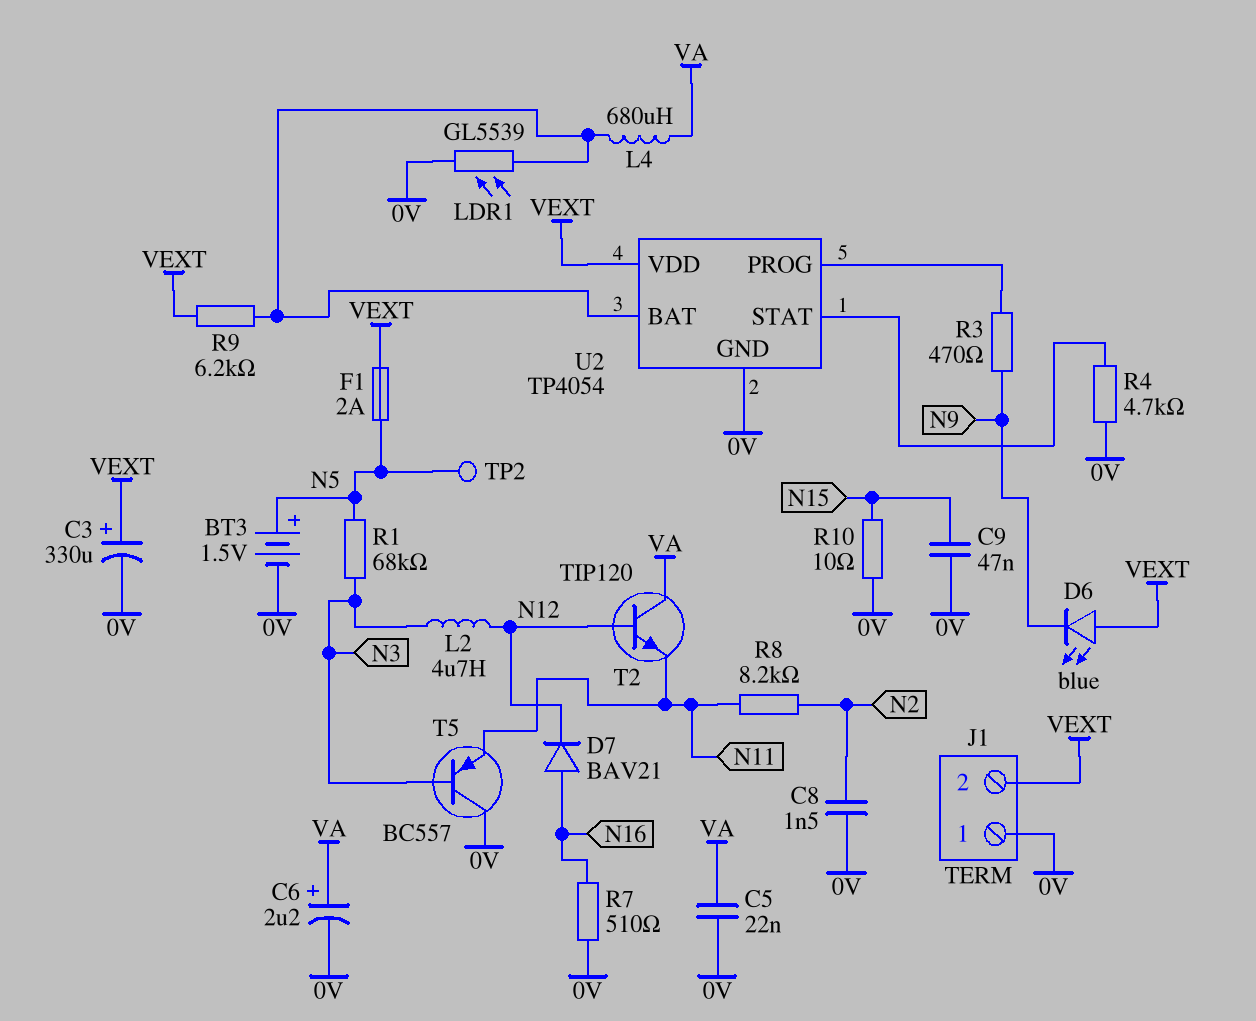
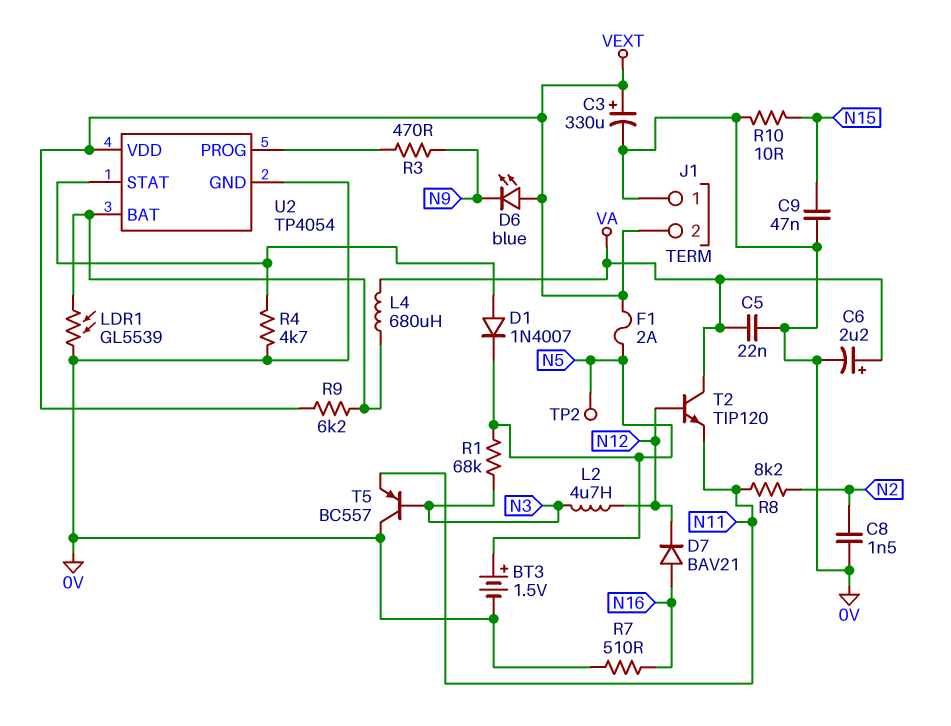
D1: none -> diode 1N4007 (A U2/STAT, K N5)

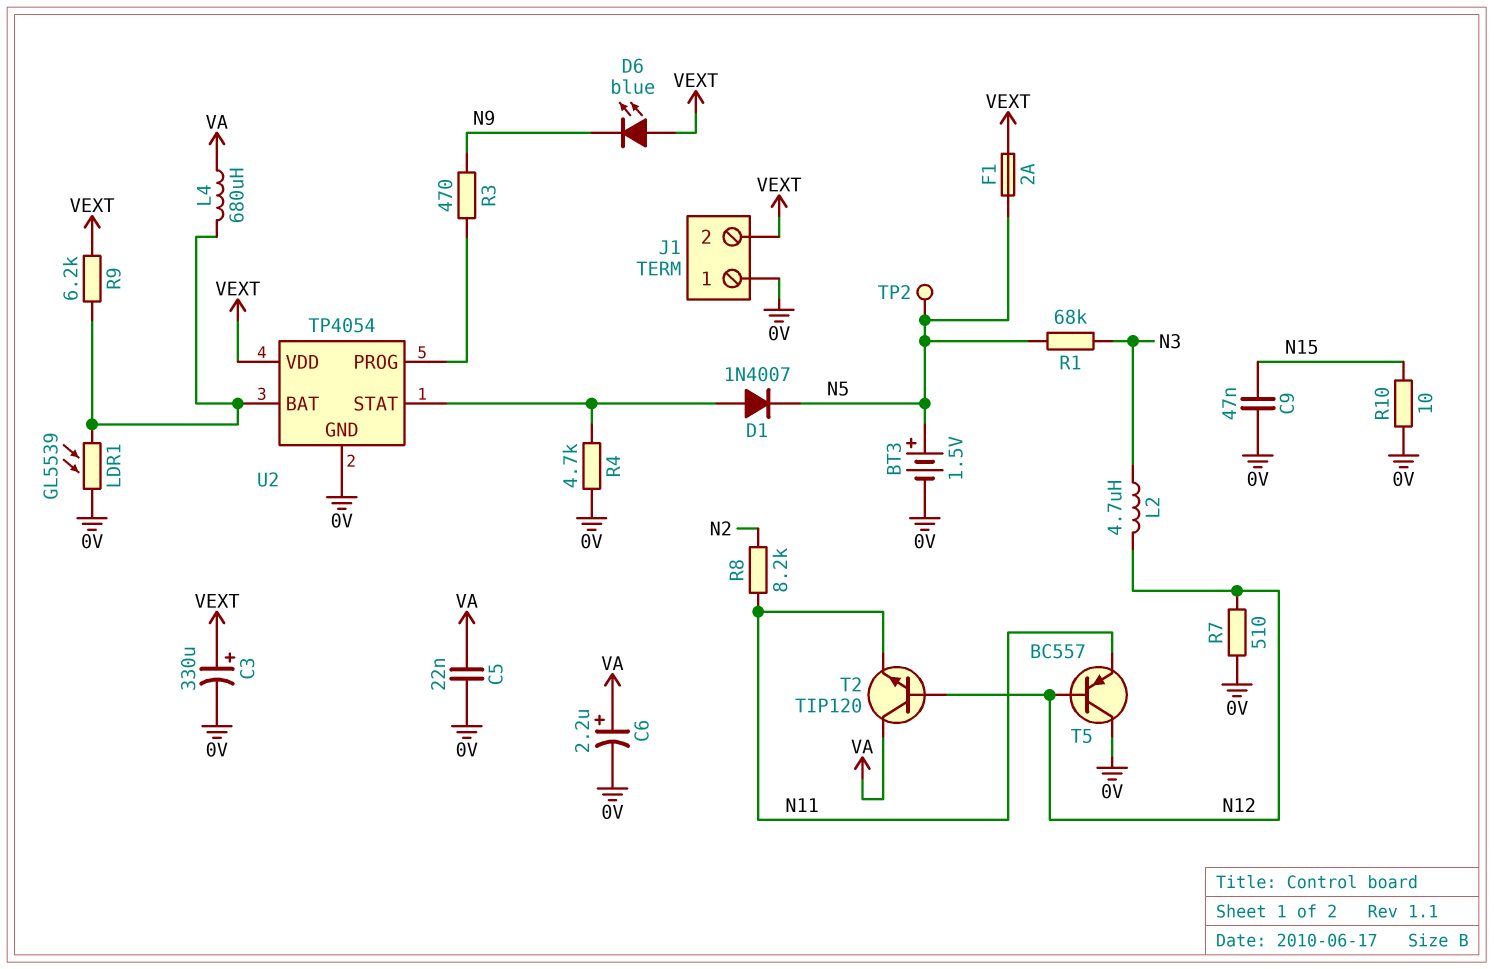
C8: 1.5nF (0V, N2) -> none
D7: diode BAV21 (A N16, K N12) -> none
R7: 510 (0V, N16) -> 510 (0V, N12)
T5: PNP BC557 (B N3, C 0V, E N11) -> PNP BC557 (B N12, C 0V, E N11)

